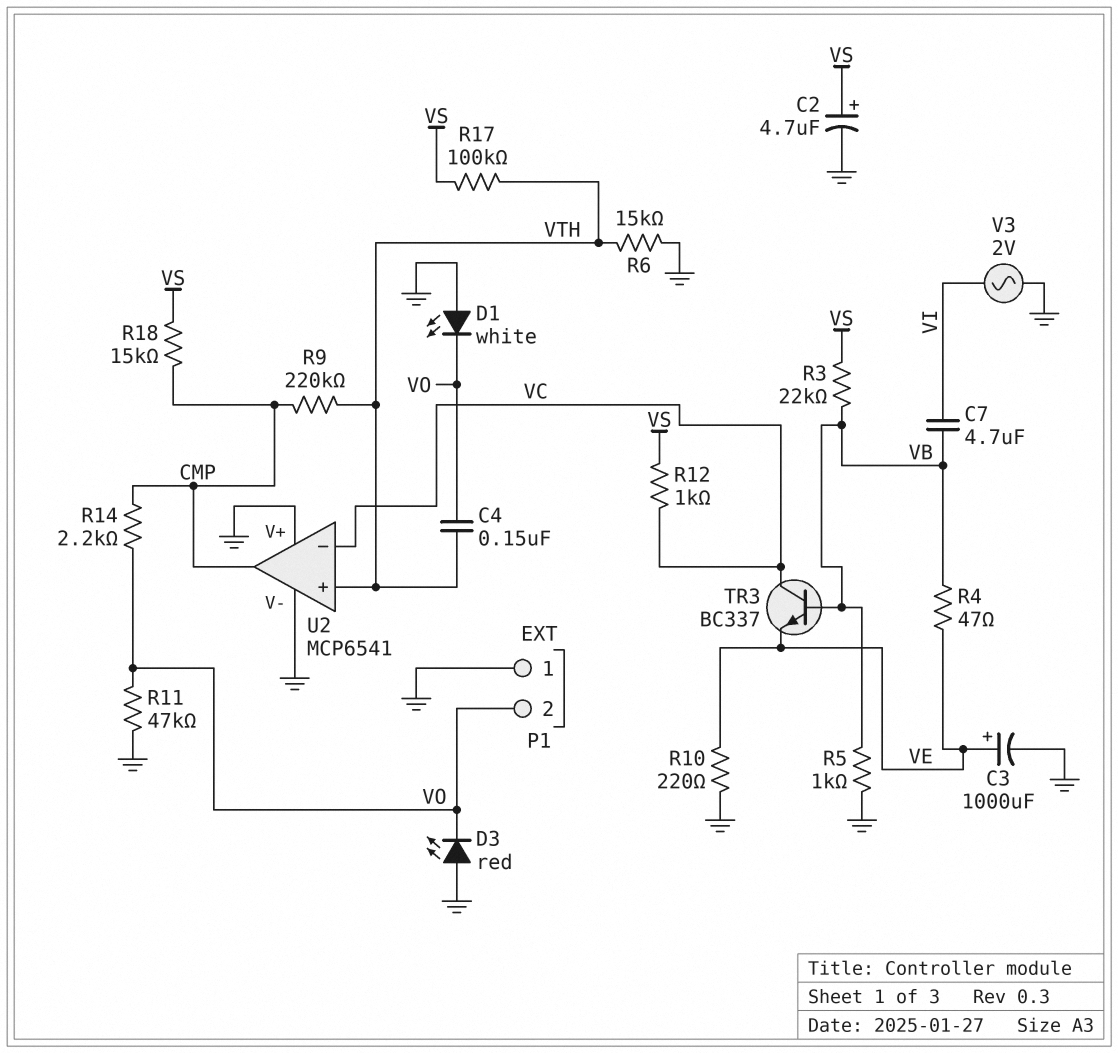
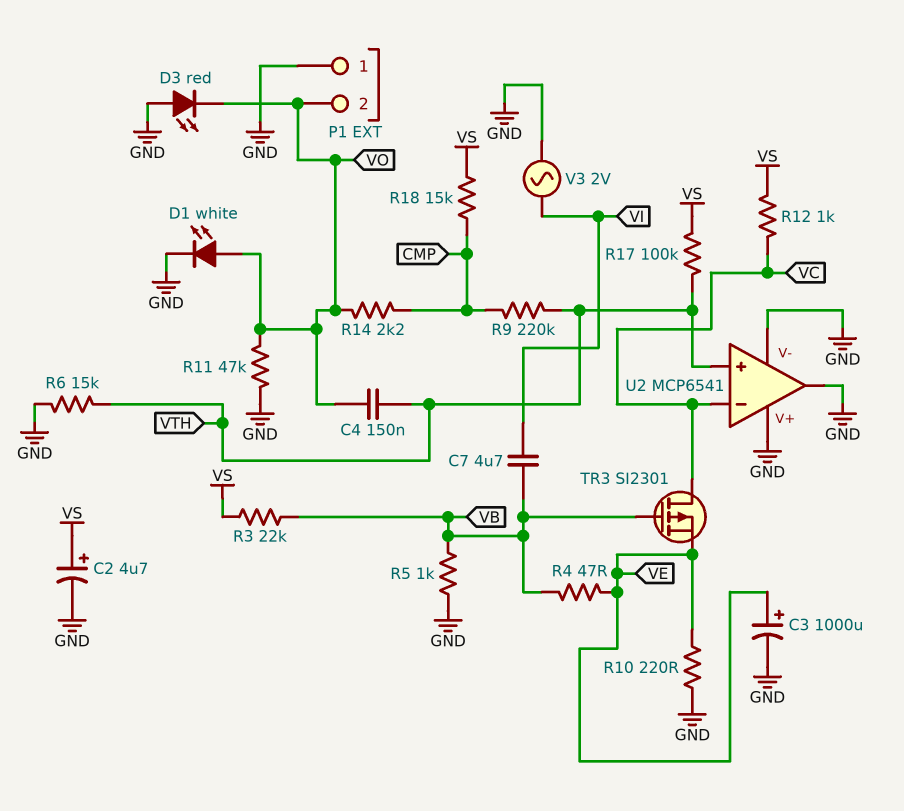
D1: LED white (A GND, K VO) -> LED white (A VO, K GND)
TR3: NPN BC337 (B VB, C VC, E VE) -> PMOS SI2301 (G VB, D VC, S VE)
U2 pin out: CMP -> GND

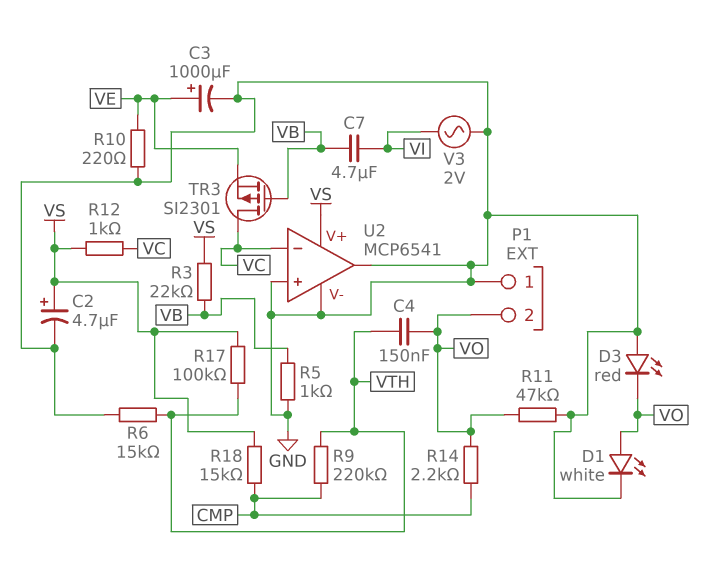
R4: 47 (VB, VE) -> none
U2 pin V+: GND -> VS
U2 pin in+: VTH -> GND

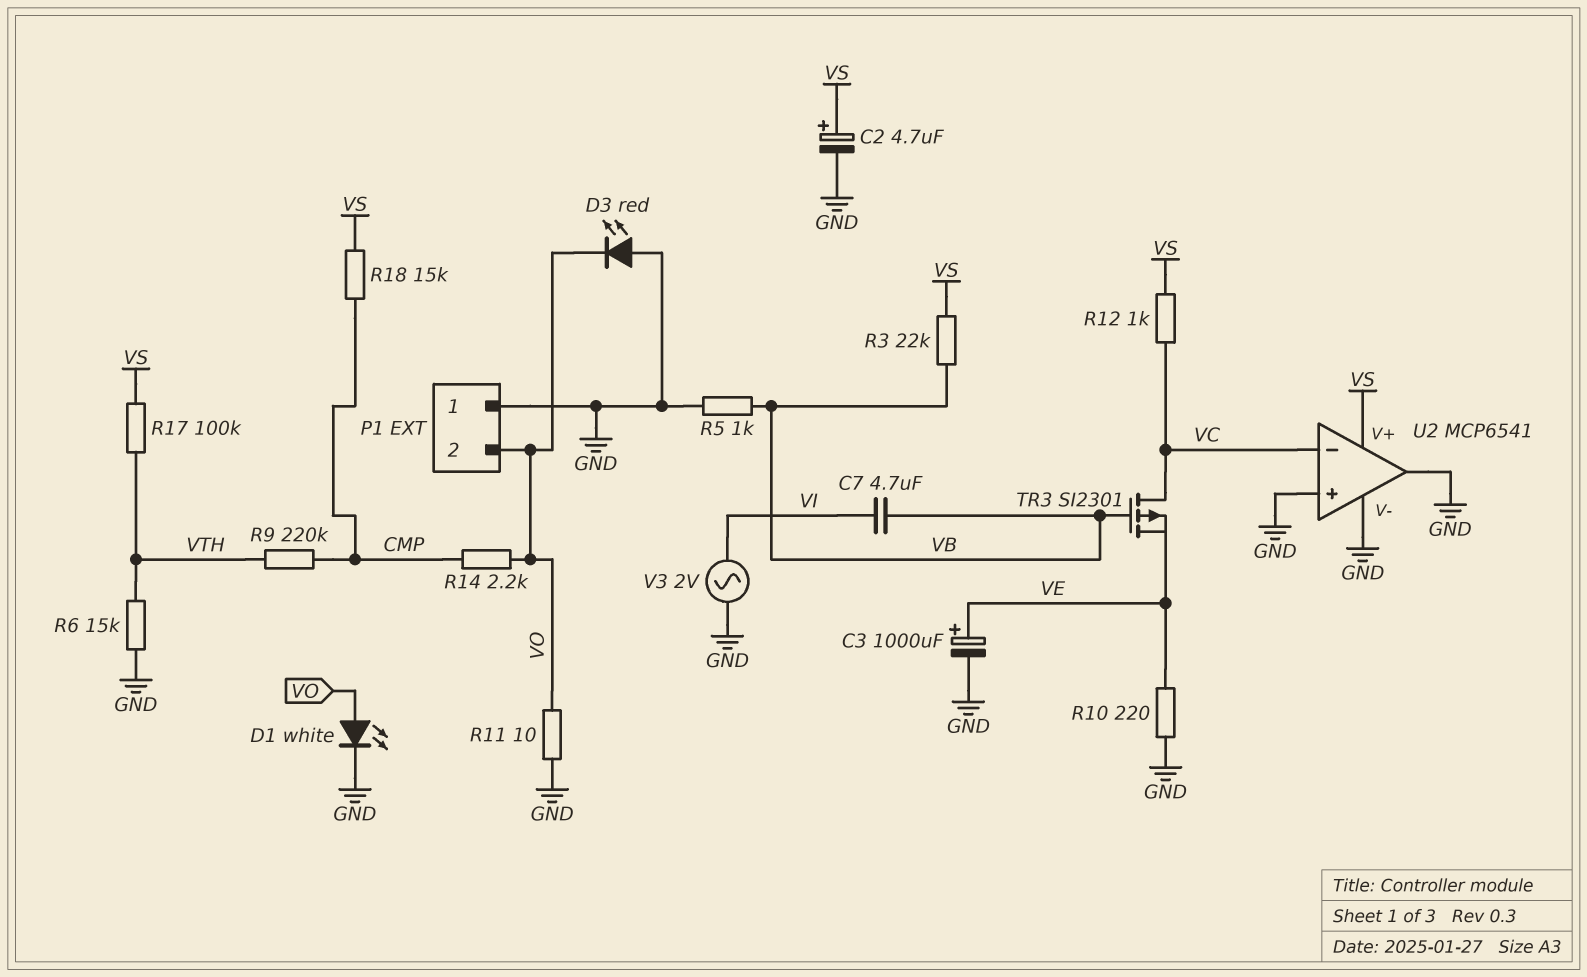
C4: 150nF (VO, VTH) -> none
R11: 47k (GND, VO) -> 10 (GND, VO)

